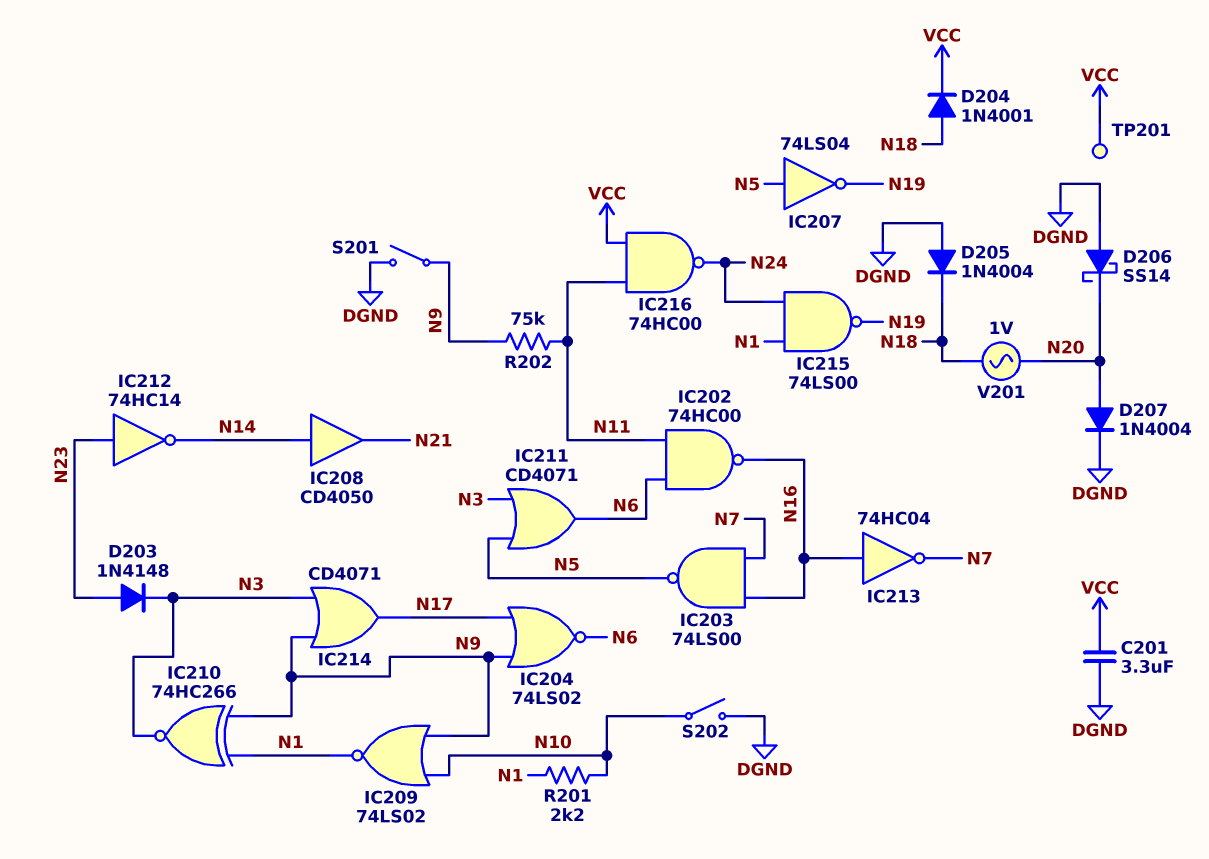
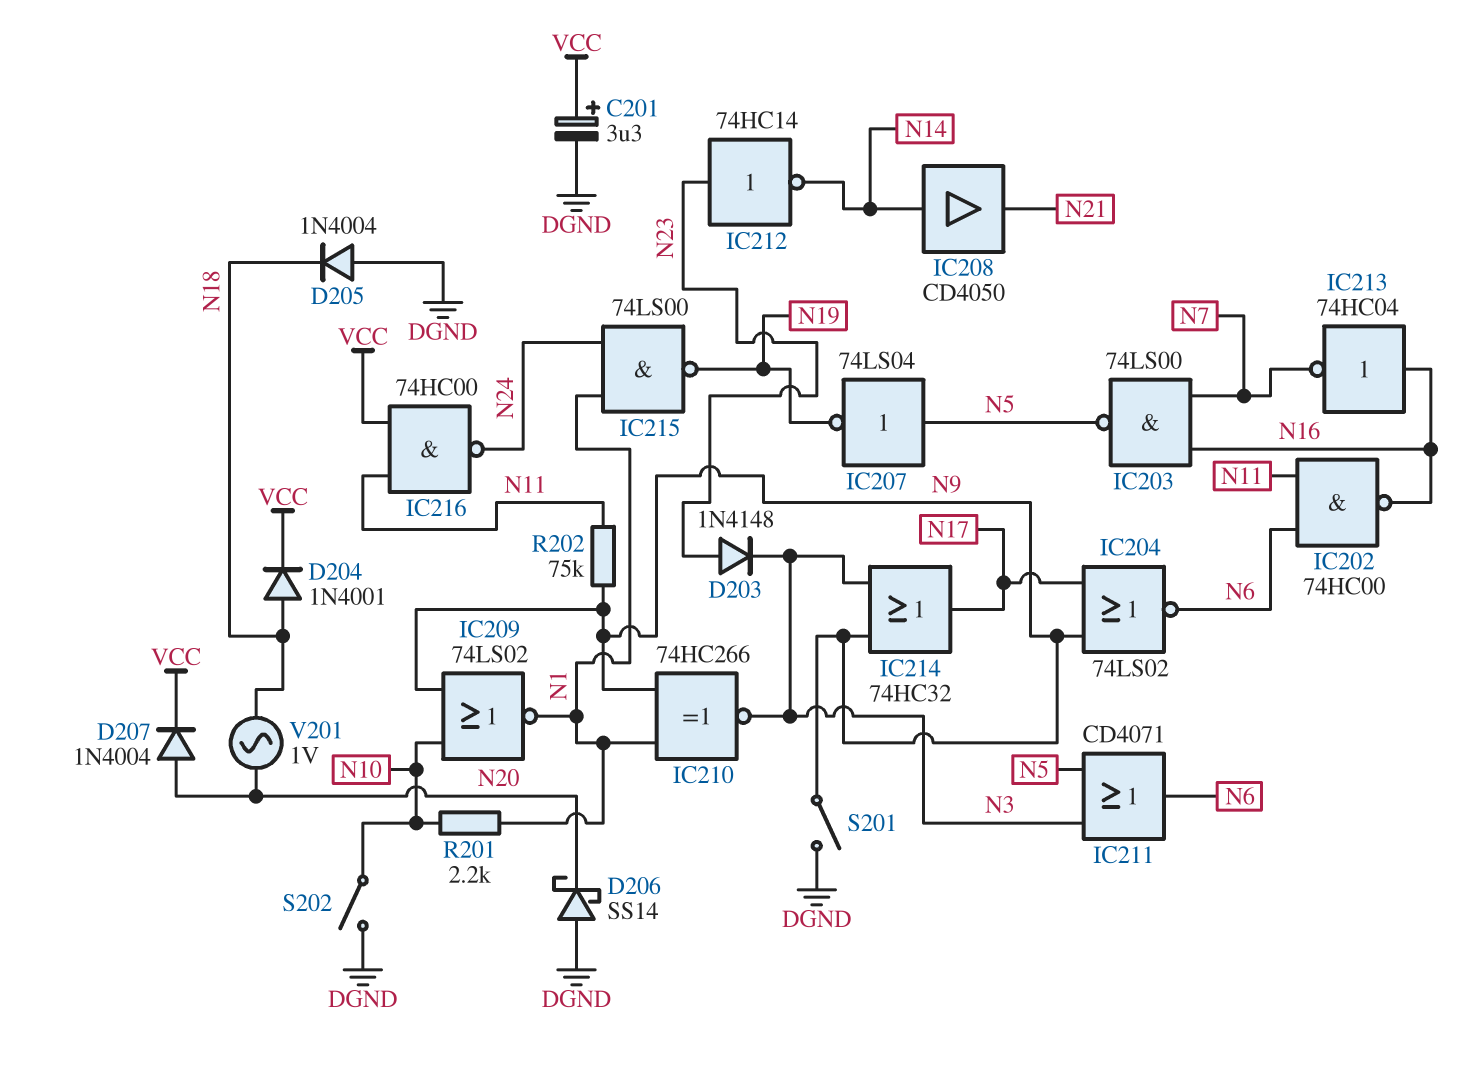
C201: 3.3uF (DGND, VCC) -> 3.3uF (plus VCC, minus DGND)
D207: diode 1N4004 (A N20, K DGND) -> diode 1N4004 (A N20, K VCC)
IC214: OR CD4071 (in N3, in N9, out N17) -> OR 74HC32 (in N3, in N9, out N17)
TP201: test point (VCC) -> none

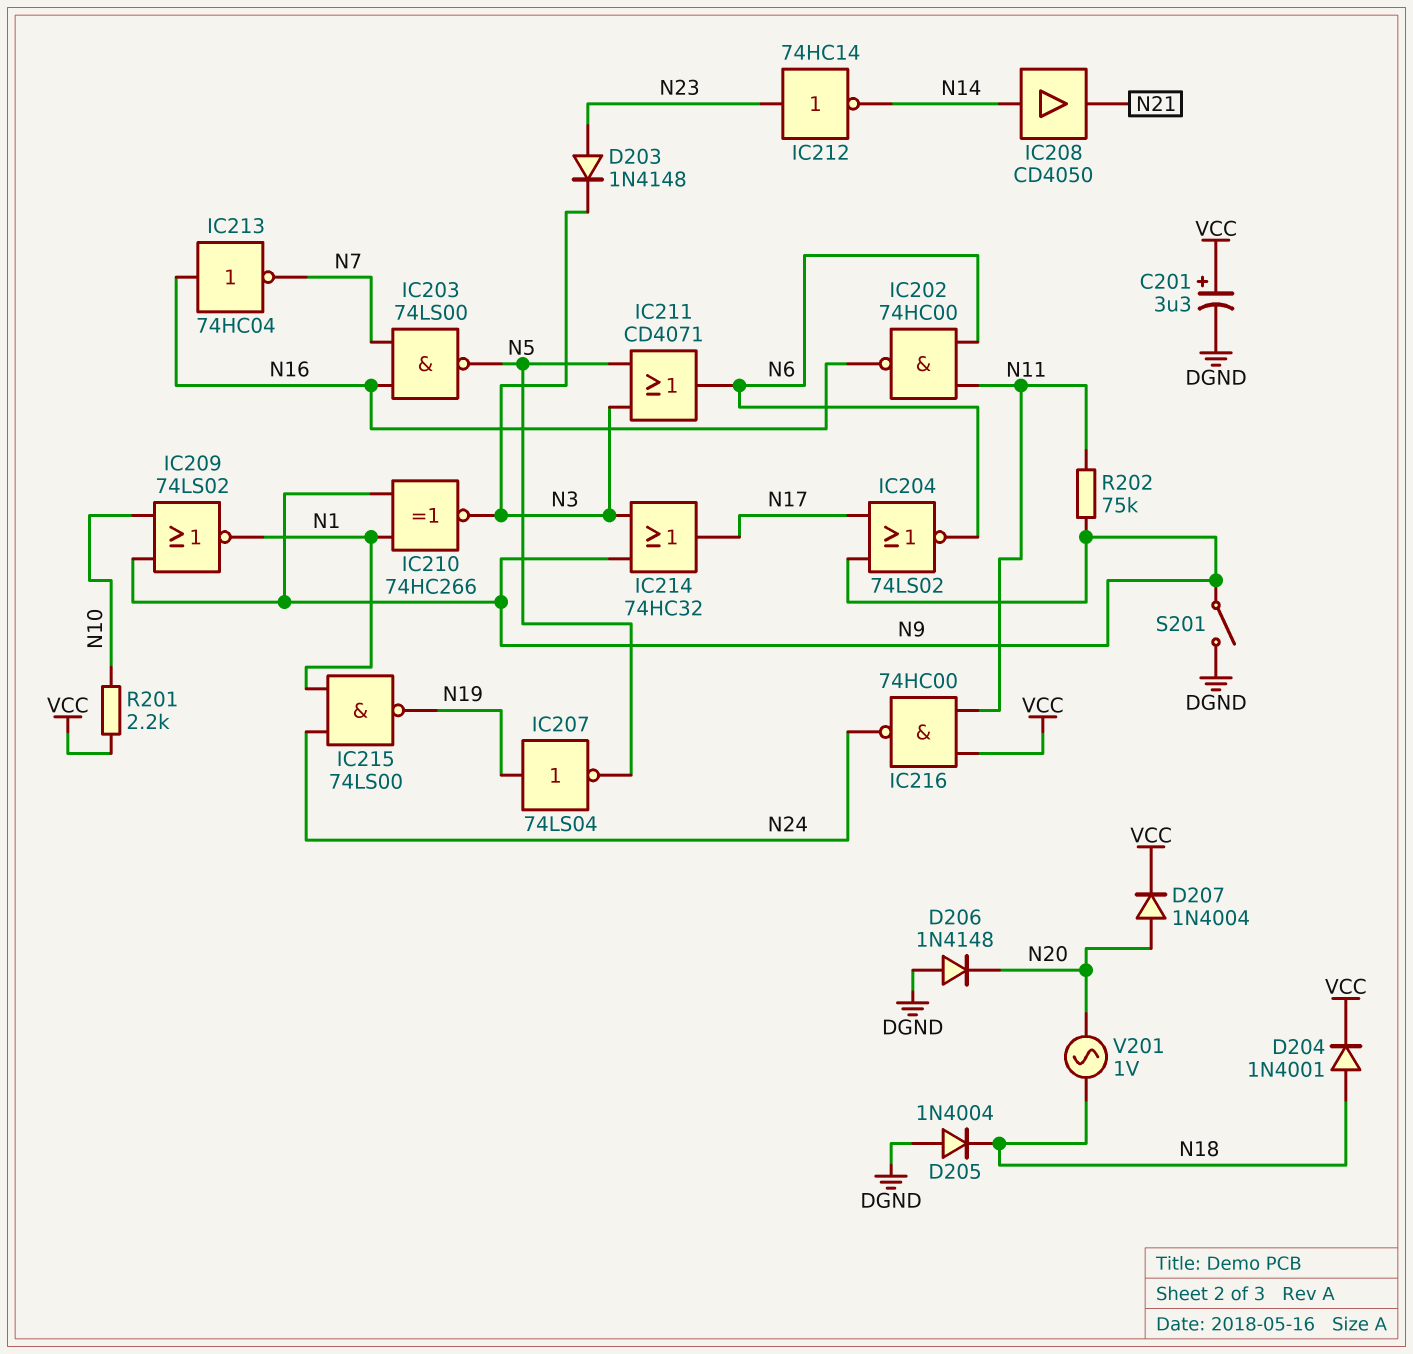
D206: schottky SS14 (A DGND, K N20) -> diode 1N4148 (A DGND, K N20)
IC207: NOT 74LS04 (in N5, out N19) -> NOT 74LS04 (in N19, out N5)
R201: 2.2k (N1, N10) -> 2.2k (N10, VCC)
S202: switch (DGND, N10) -> none

